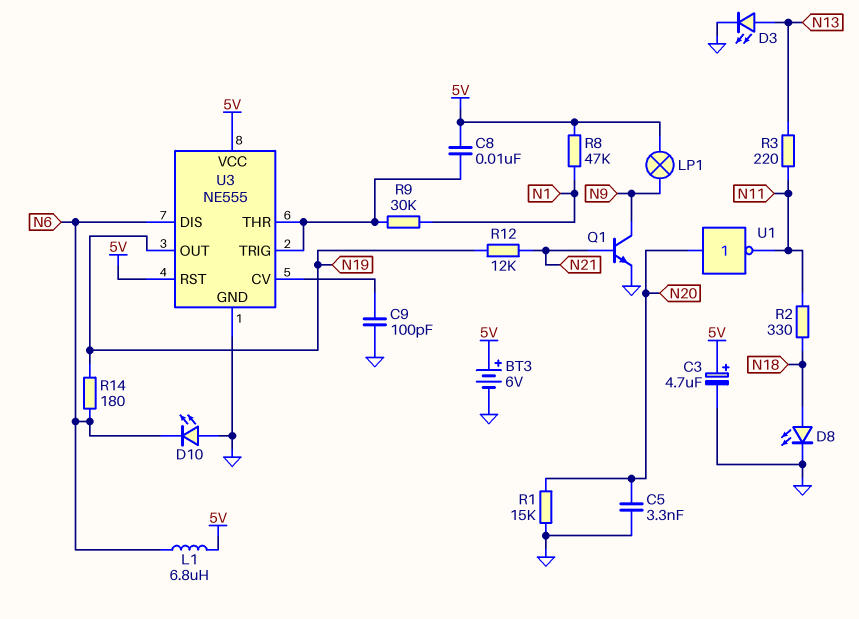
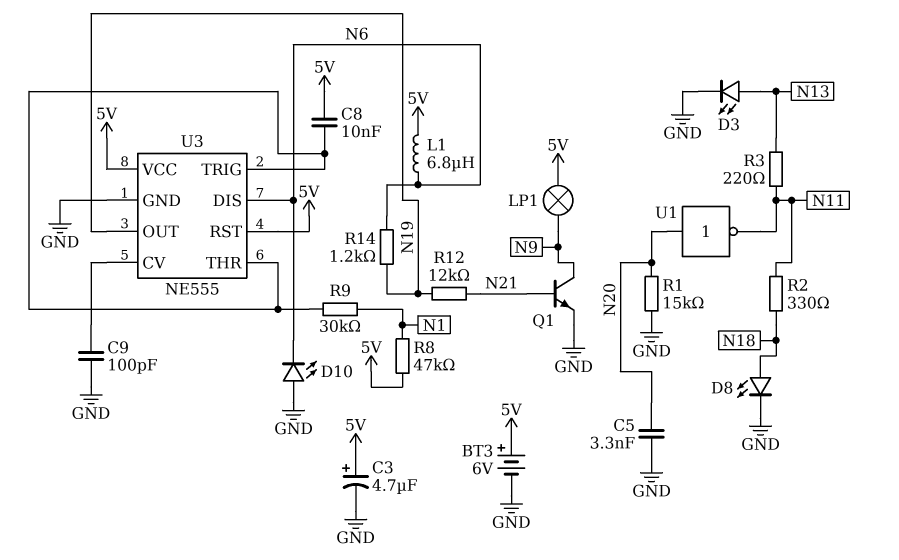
R14: 180 (N6, N19) -> 1.2k (N6, N19)

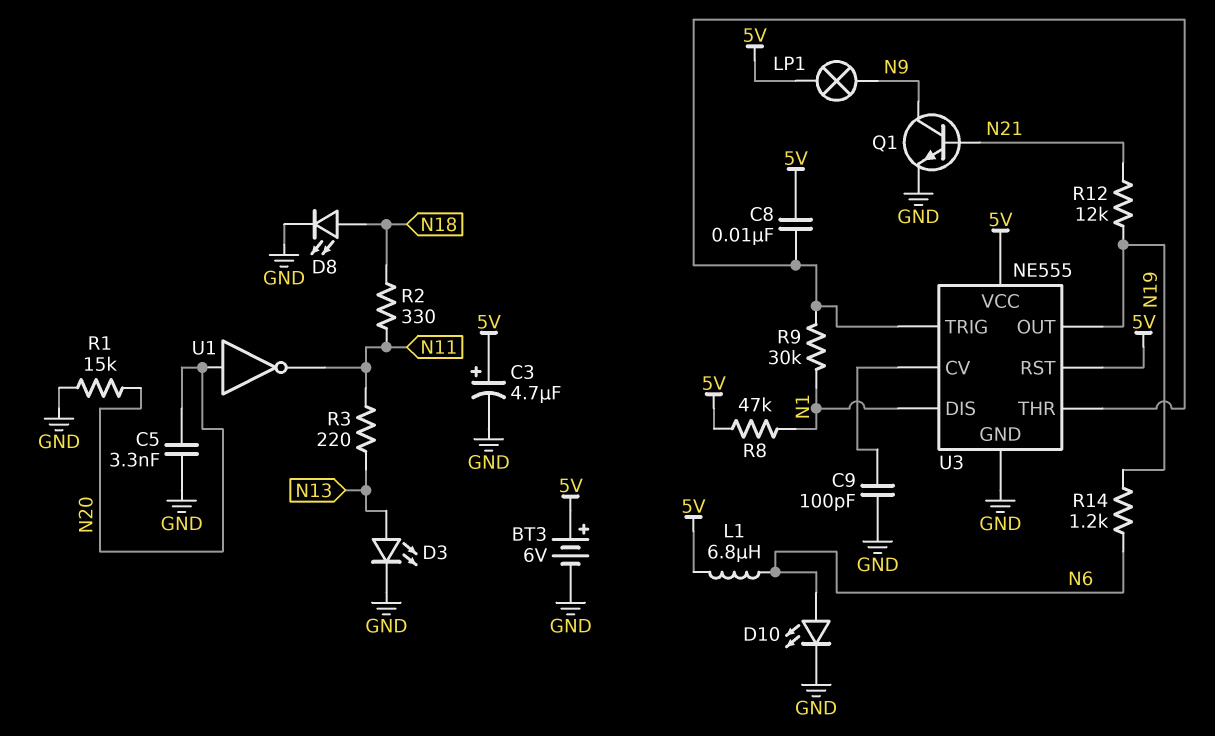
D10: LED (A GND, K N6) -> LED (A N6, K GND)
U3 pin DIS: N6 -> N1

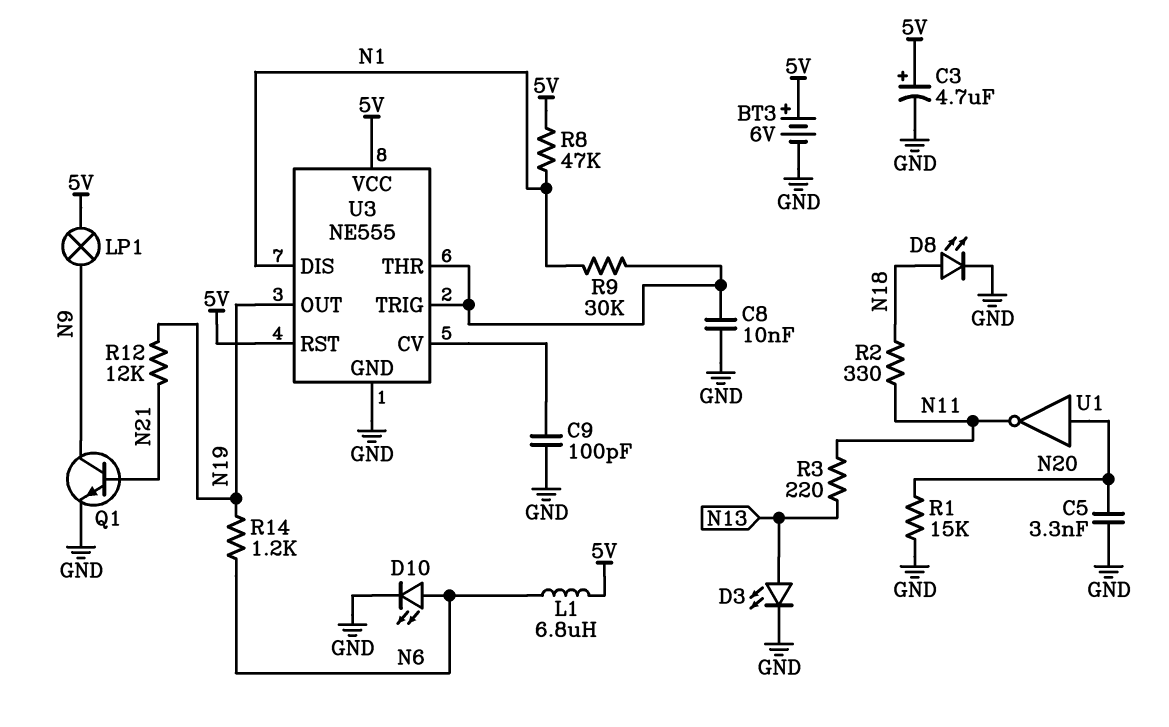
C8: 10nF (5V, U3/THR) -> 10nF (GND, U3/THR)

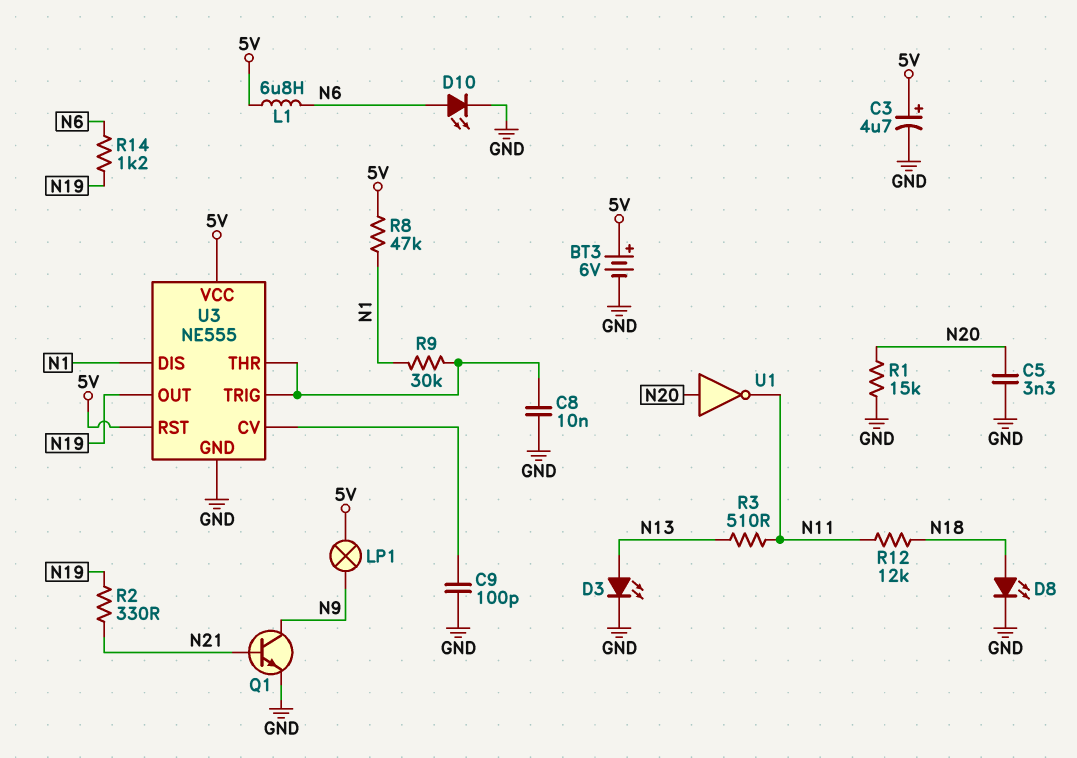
R2: 330 (N11, N18) -> 330 (N19, N21)
R3: 220 (N11, N13) -> 510 (N11, N13)
R12: 12k (N19, N21) -> 12k (N11, N18)

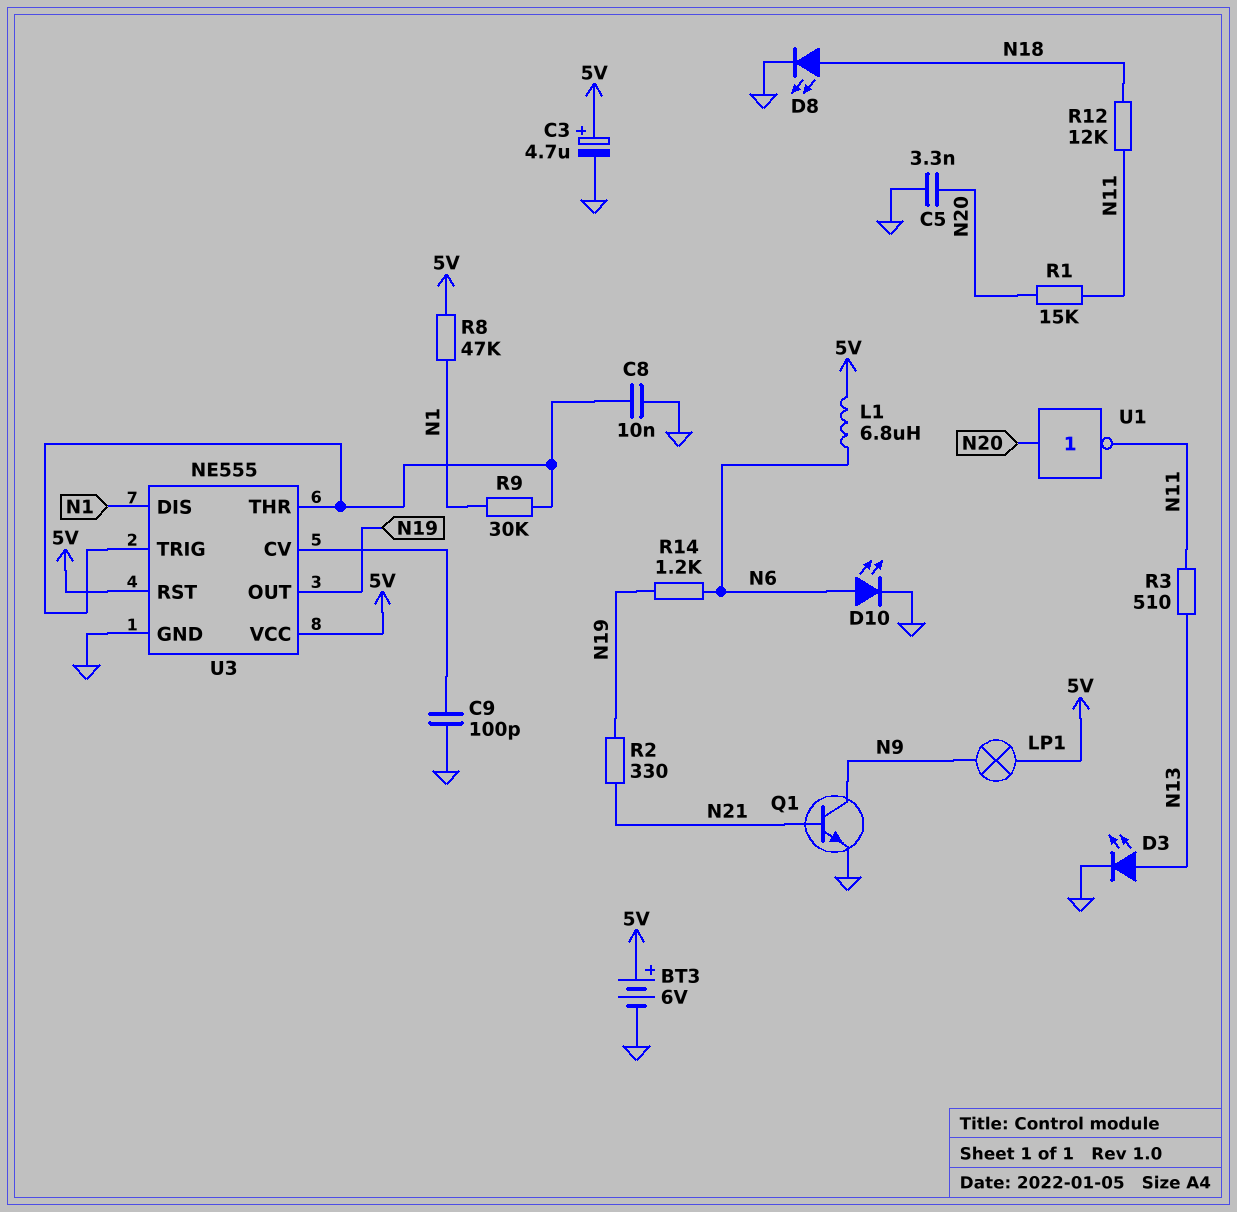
R1: 15k (GND, N20) -> 15k (N11, N20)

